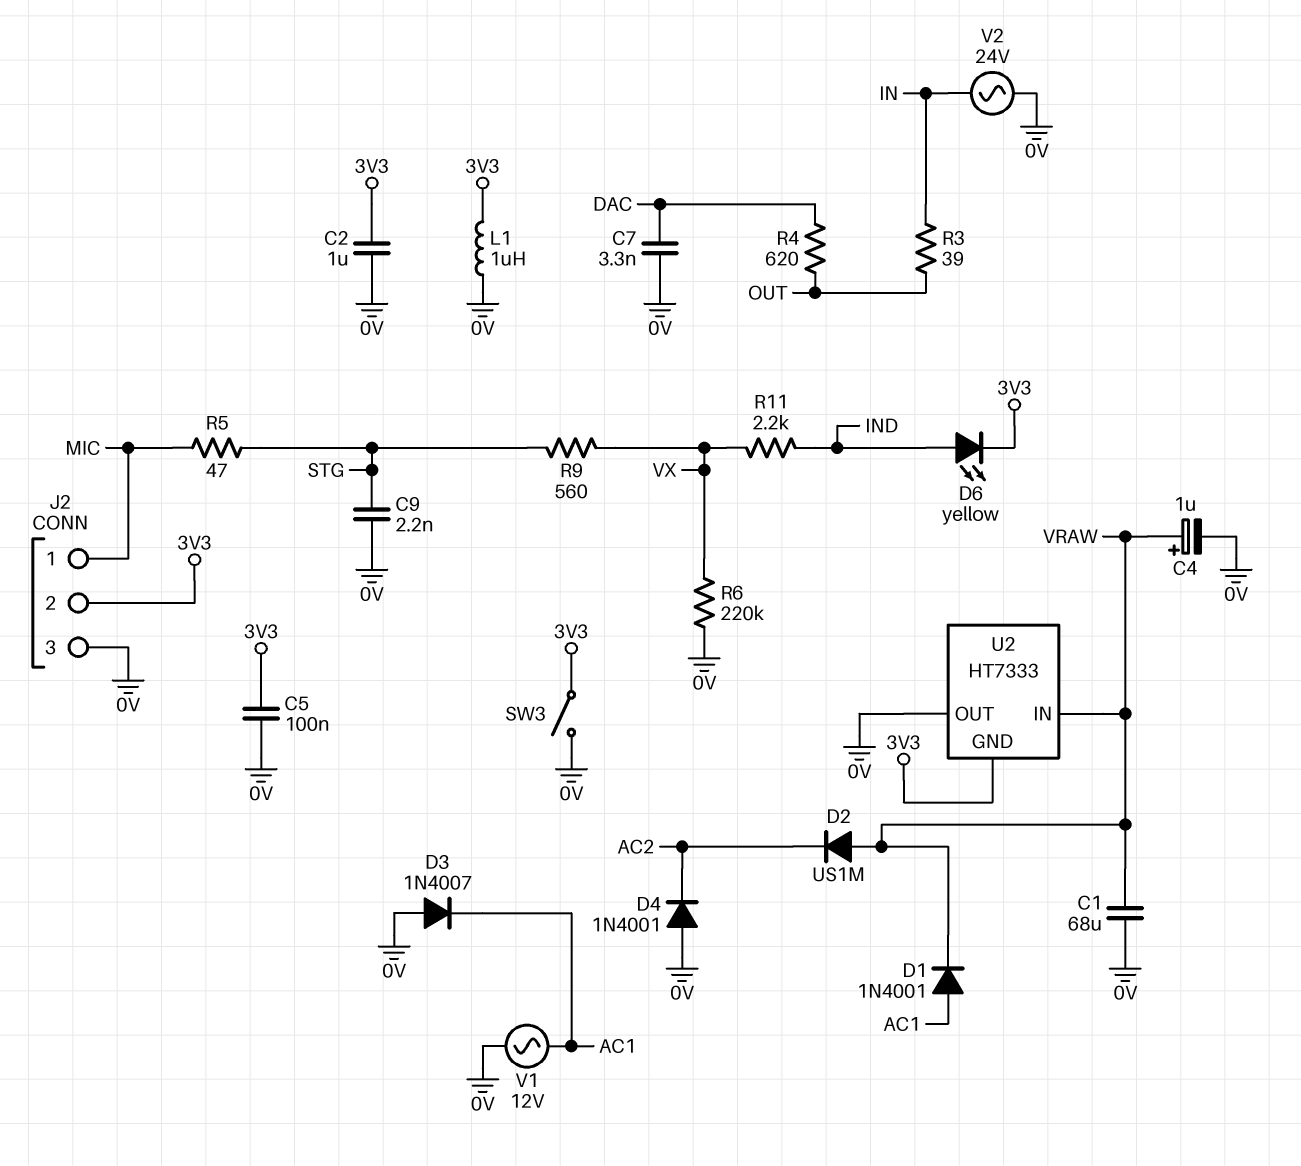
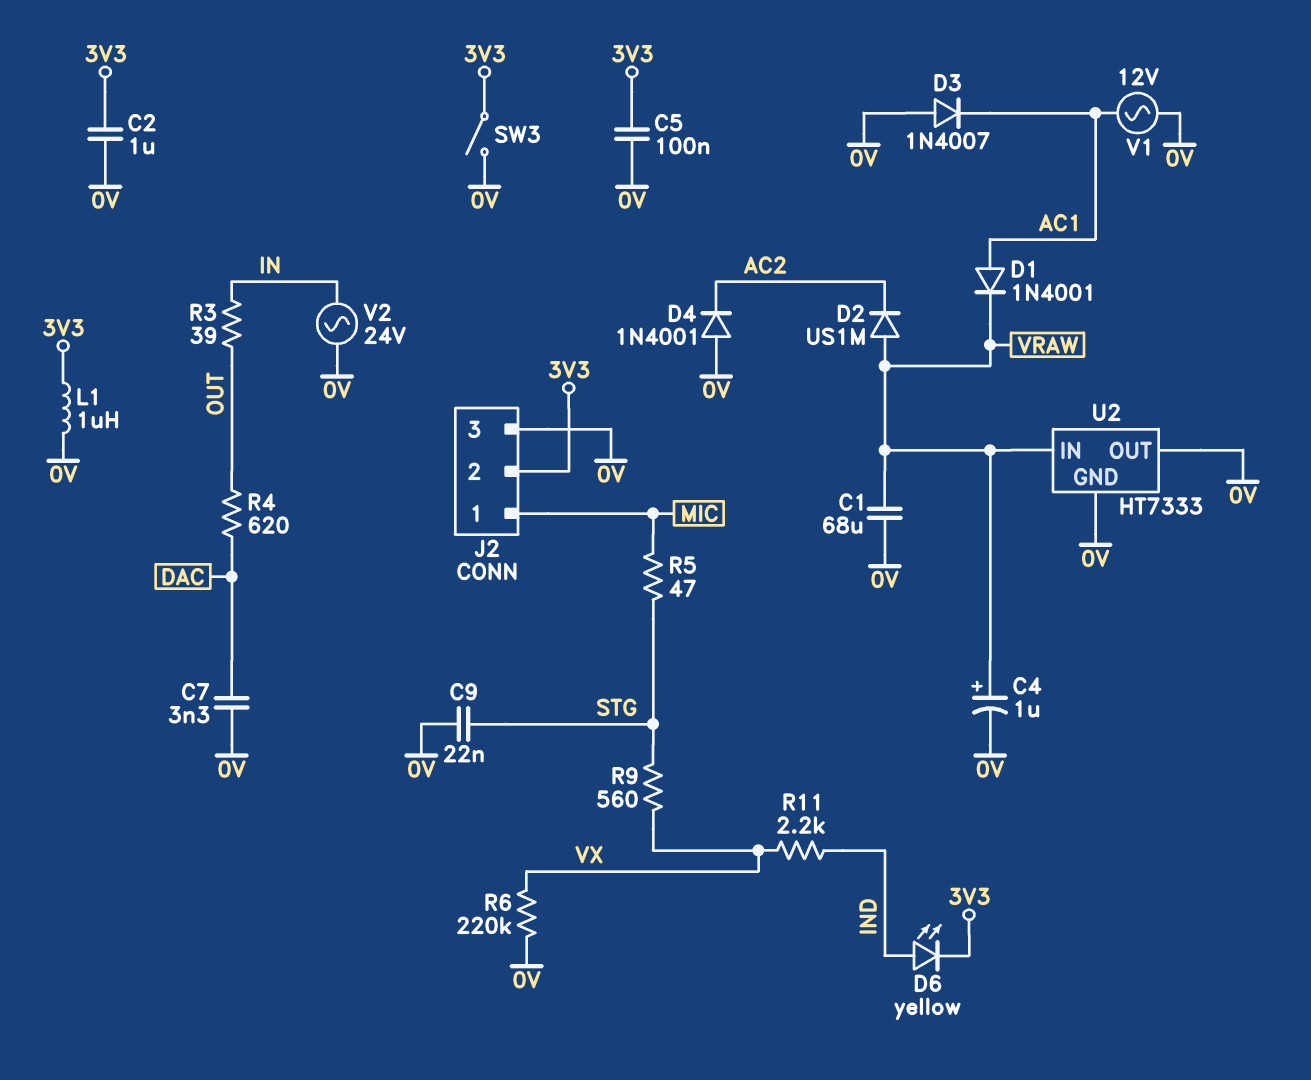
C9: 2.2nF (0V, STG) -> 22nF (0V, STG)
U2 pin GND: 3V3 -> 0V

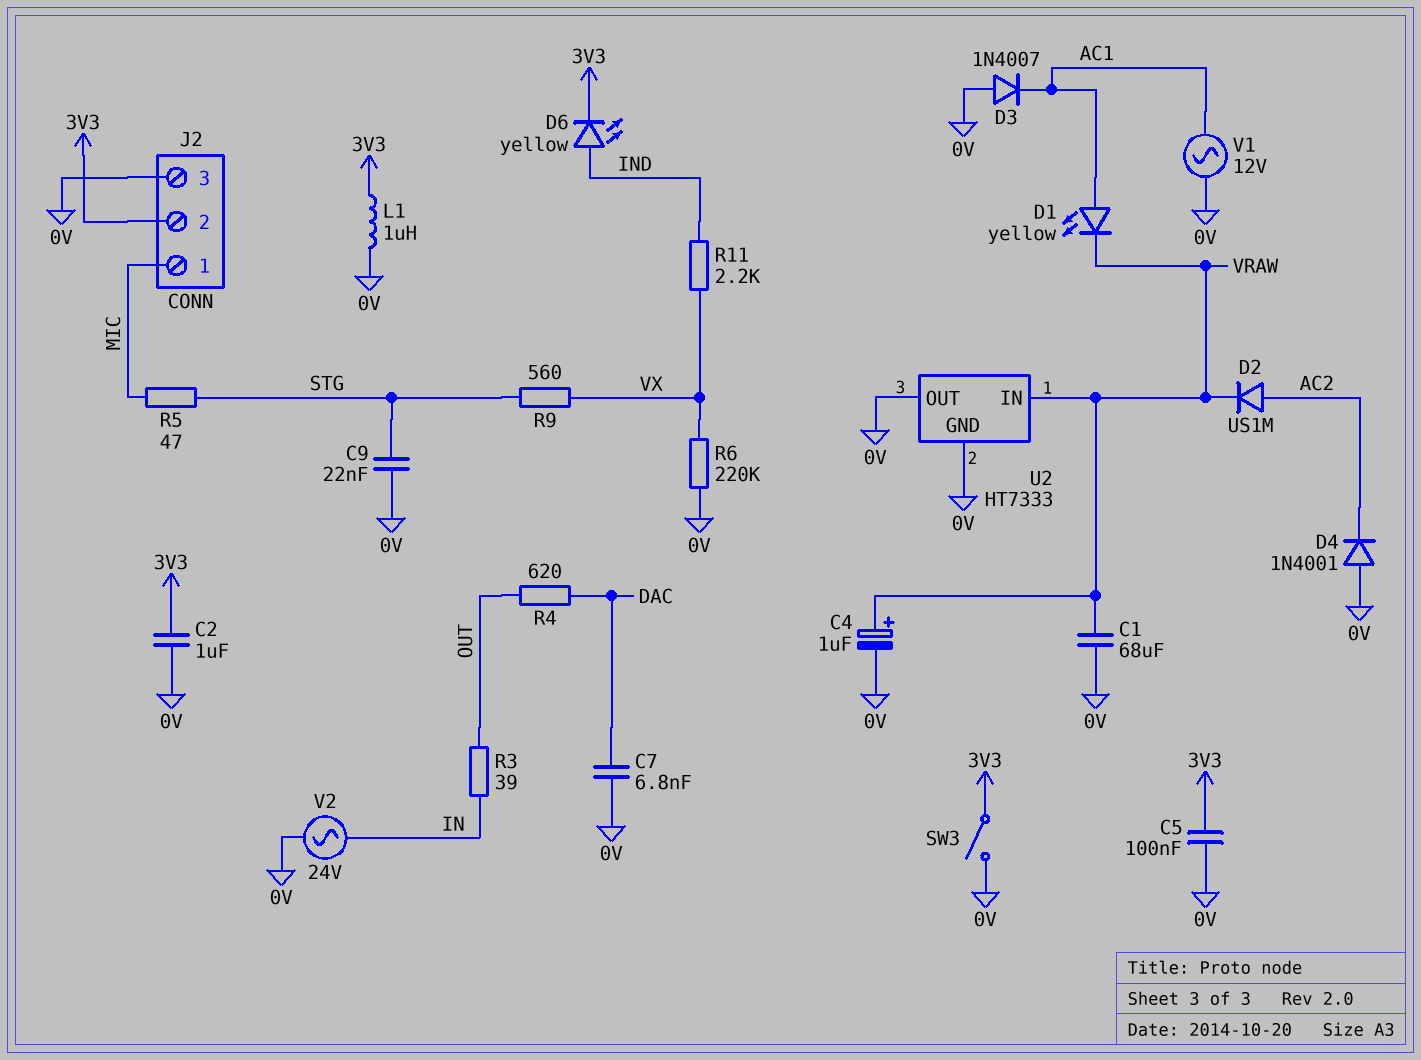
C7: 3.3nF (0V, DAC) -> 6.8nF (0V, DAC)
D1: diode 1N4001 (A AC1, K VRAW) -> LED yellow (A AC1, K VRAW)
D2: diode US1M (A VRAW, K AC2) -> diode US1M (A AC2, K VRAW)

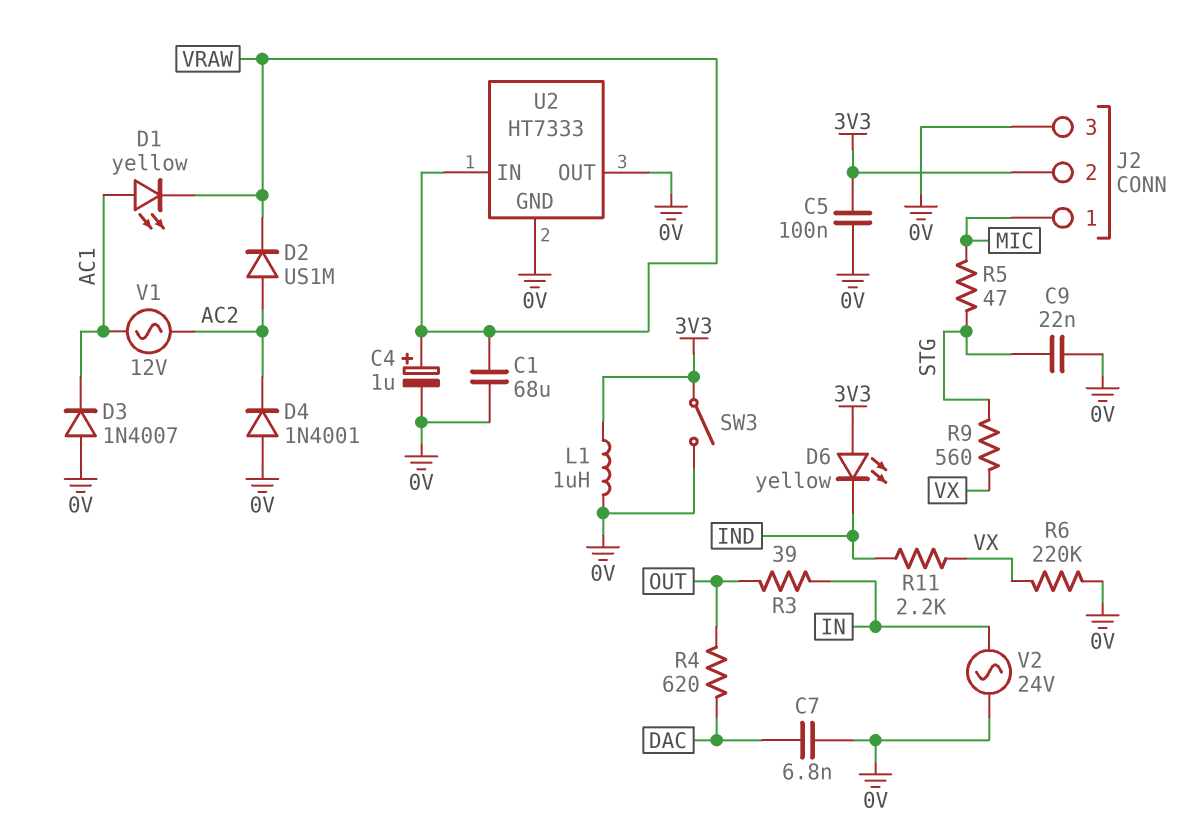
C2: 1uF (0V, 3V3) -> none
D6: LED yellow (A IND, K 3V3) -> LED yellow (A 3V3, K IND)
V1: AC 12V (0V, AC1) -> AC 12V (AC1, AC2)

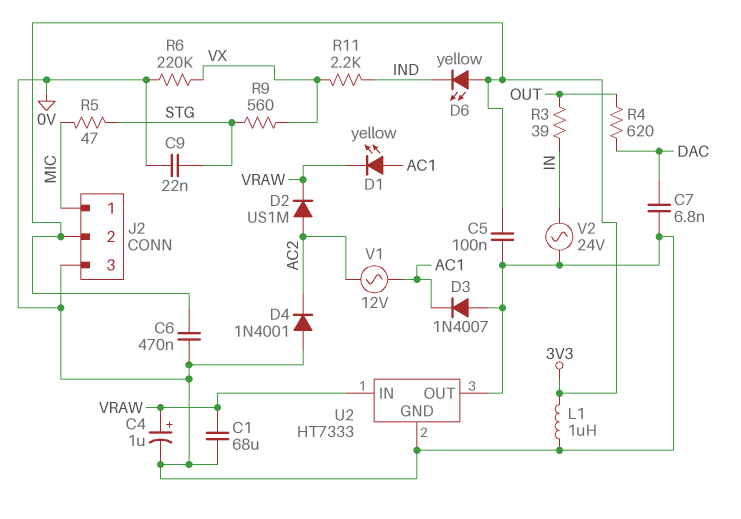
C6: none -> 470nF (0V, 3V3)
SW3: switch (0V, 3V3) -> none

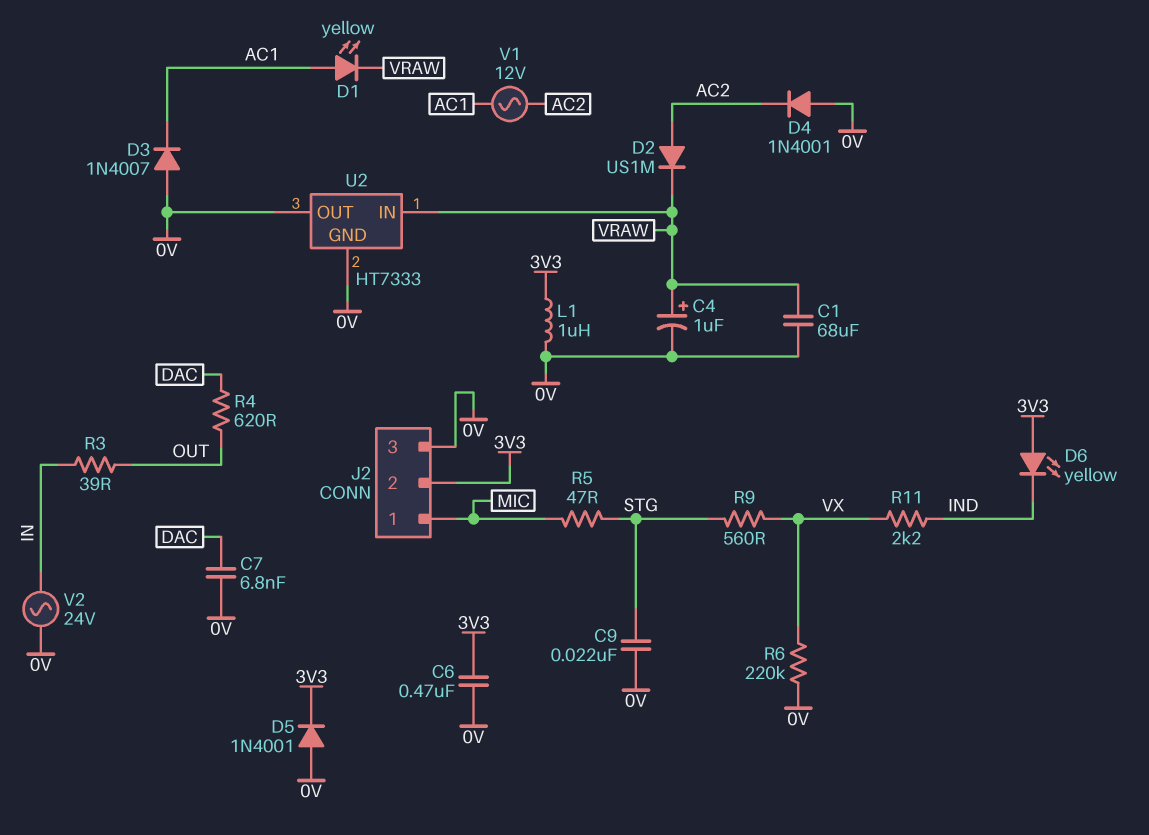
C5: 100nF (0V, 3V3) -> none
D5: none -> diode 1N4001 (A 0V, K 3V3)

